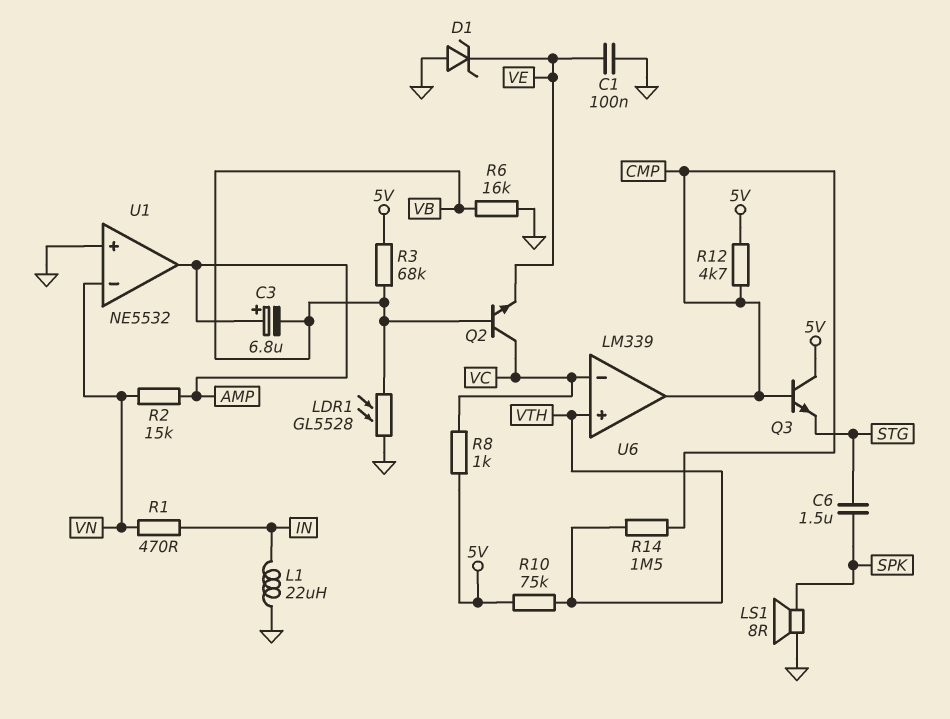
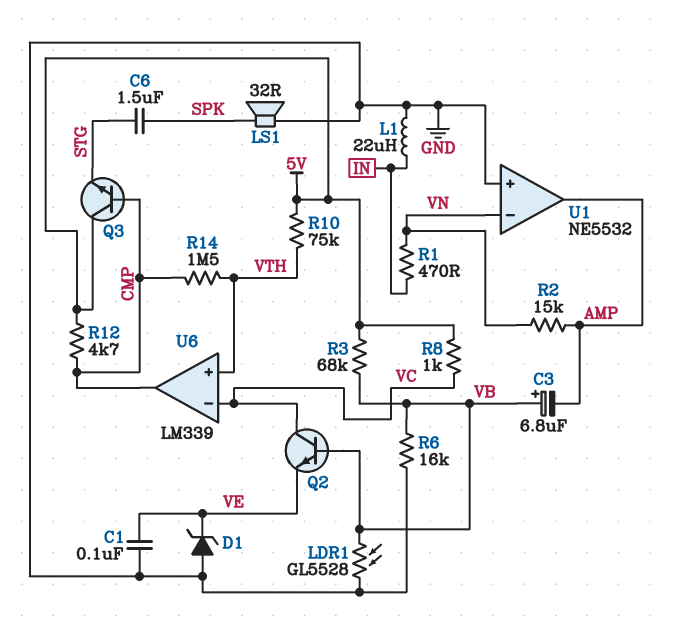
C3: 6.8uF (plus AMP, minus VB) -> 6.8uF (plus VB, minus AMP)
LS1: speaker 8R (GND, SPK) -> speaker 32R (GND, SPK)

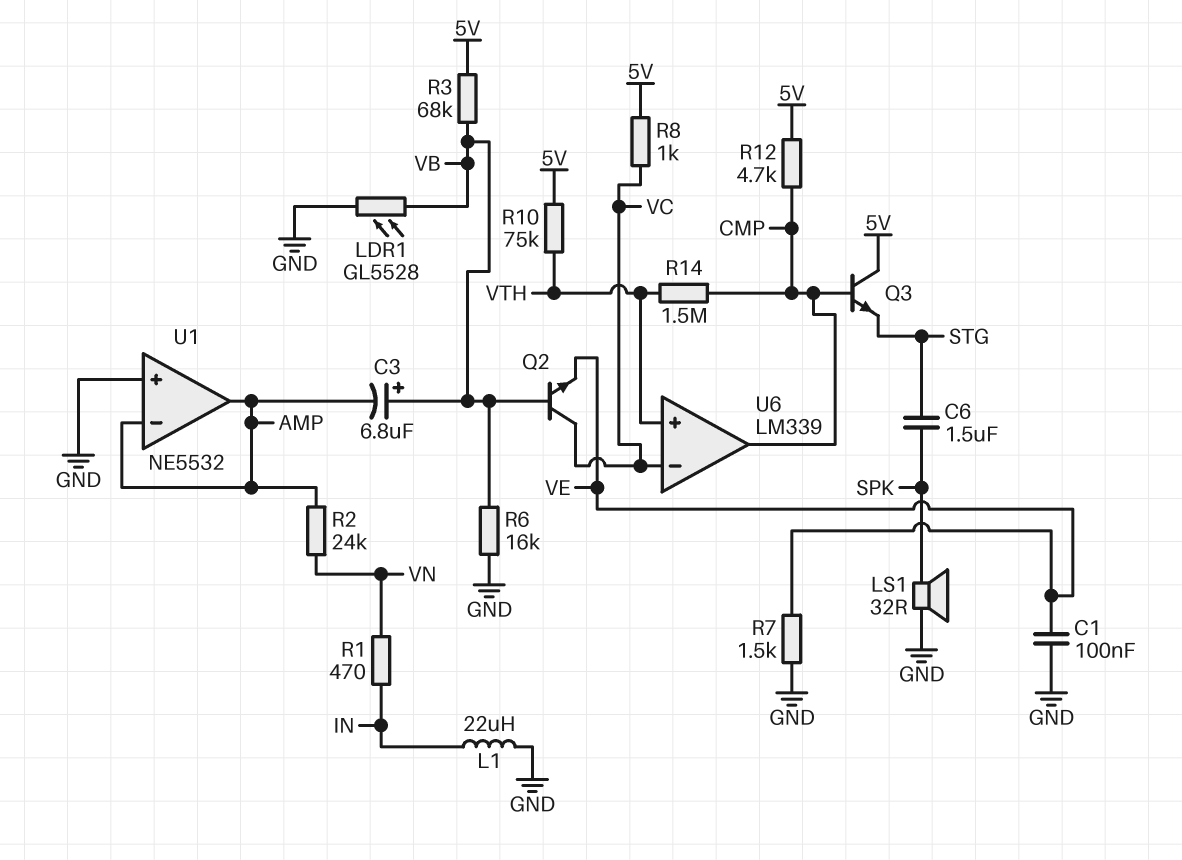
D1: zener (A GND, K VE) -> none
R2: 15k (AMP, VN) -> 24k (AMP, VN)
R7: none -> 1.5k (GND, VE)
U1 pin in-: VN -> AMP

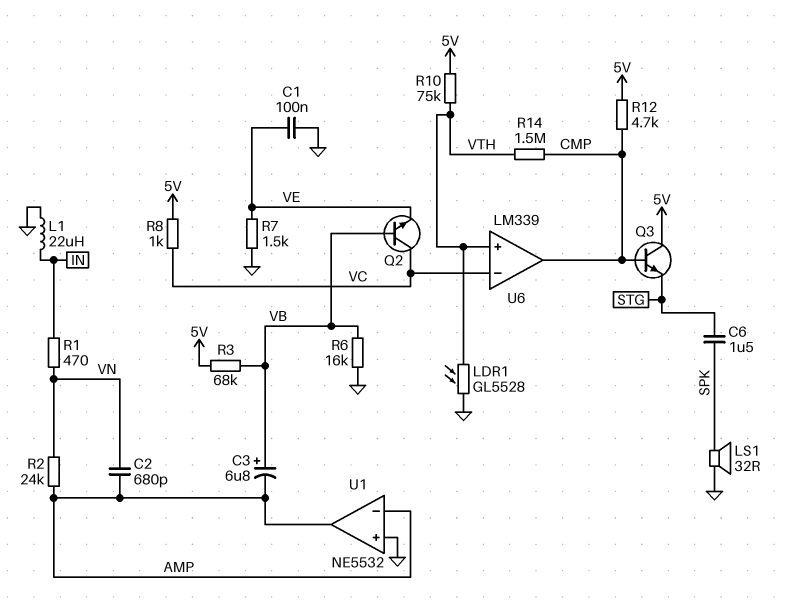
C2: none -> 680pF (AMP, VN)
LDR1: GL5528 (GND, VB) -> GL5528 (GND, VTH)

